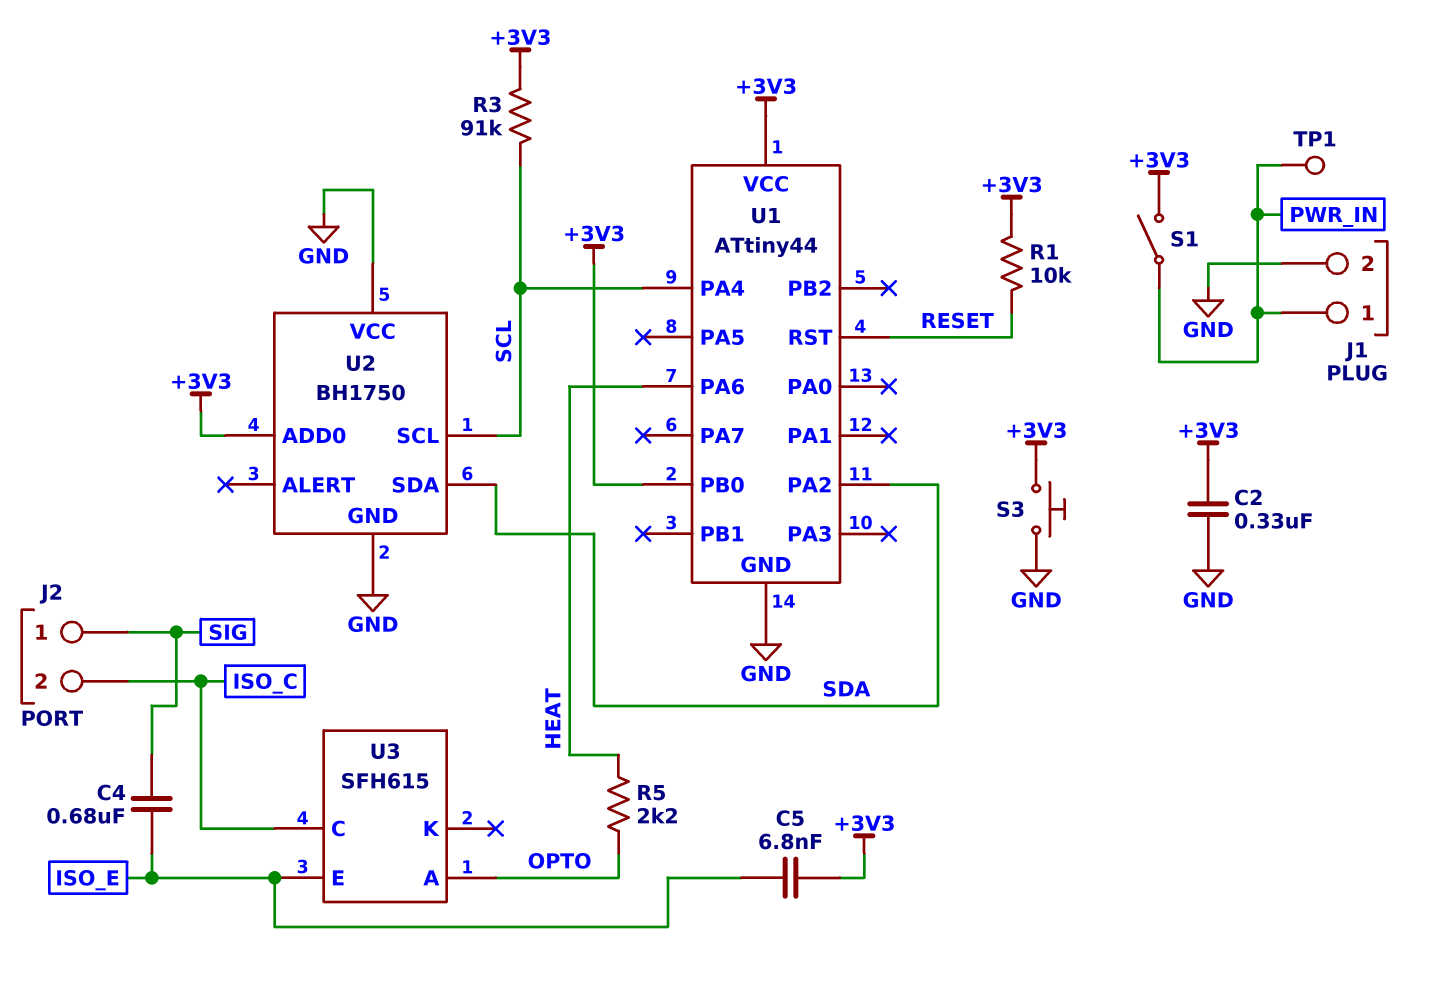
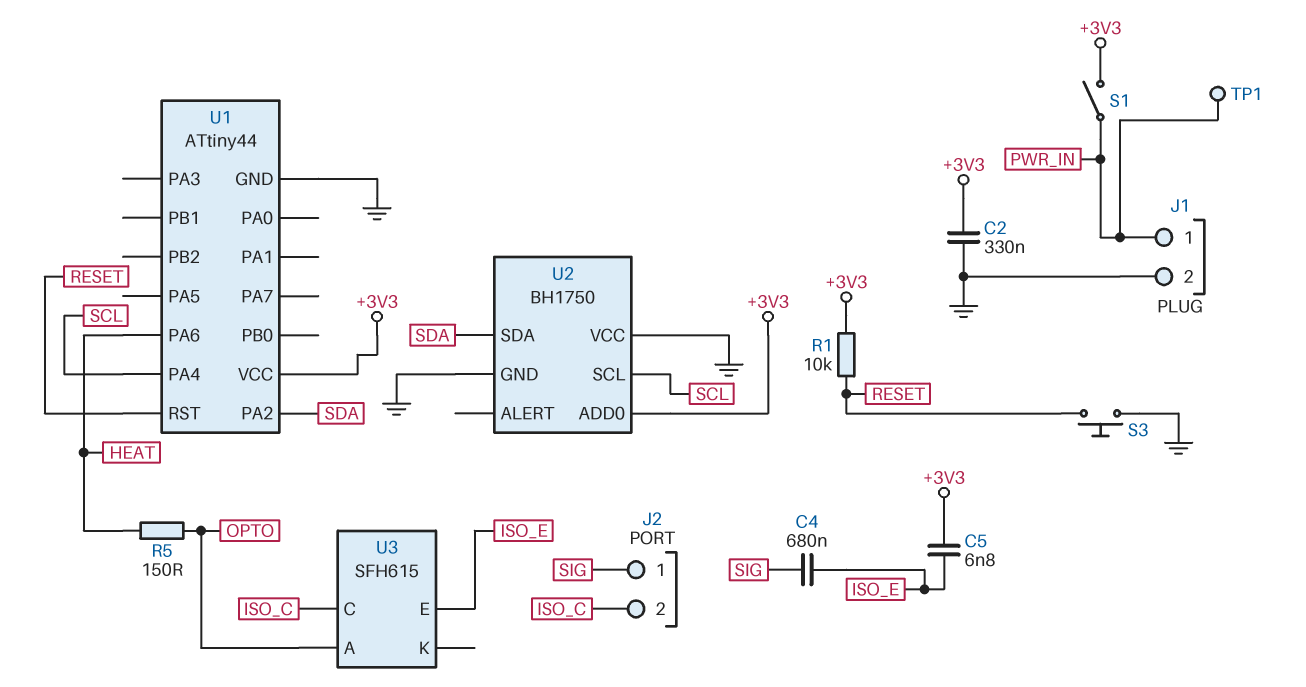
R3: 91k (+3V3, SCL) -> none
R5: 2.2k (HEAT, OPTO) -> 150 (HEAT, OPTO)
S3: button (+3V3, GND) -> button (GND, RESET)
U1 pin PB0: +3V3 -> none

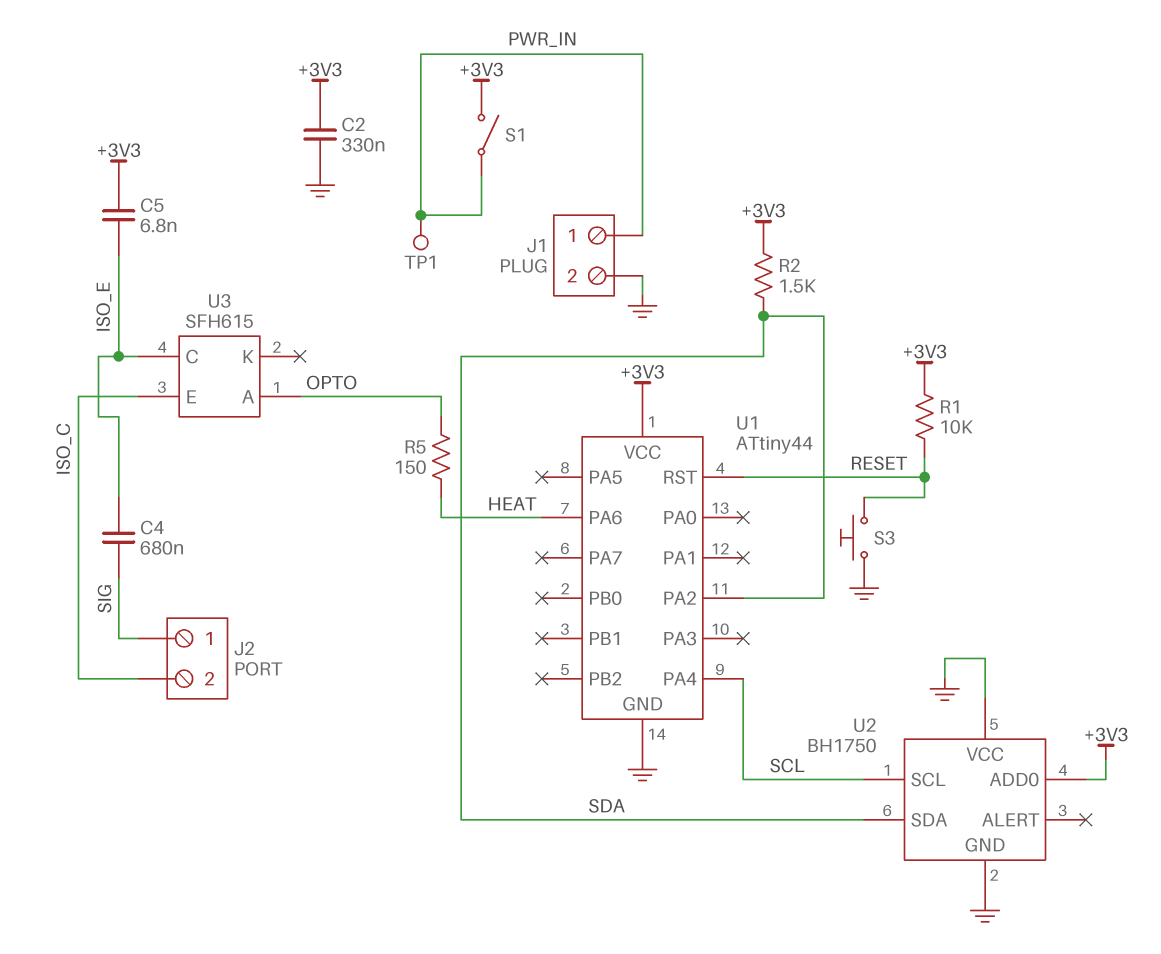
R2: none -> 1.5k (+3V3, SDA)
U3 pin C: ISO_C -> ISO_E
U3 pin E: ISO_E -> ISO_C

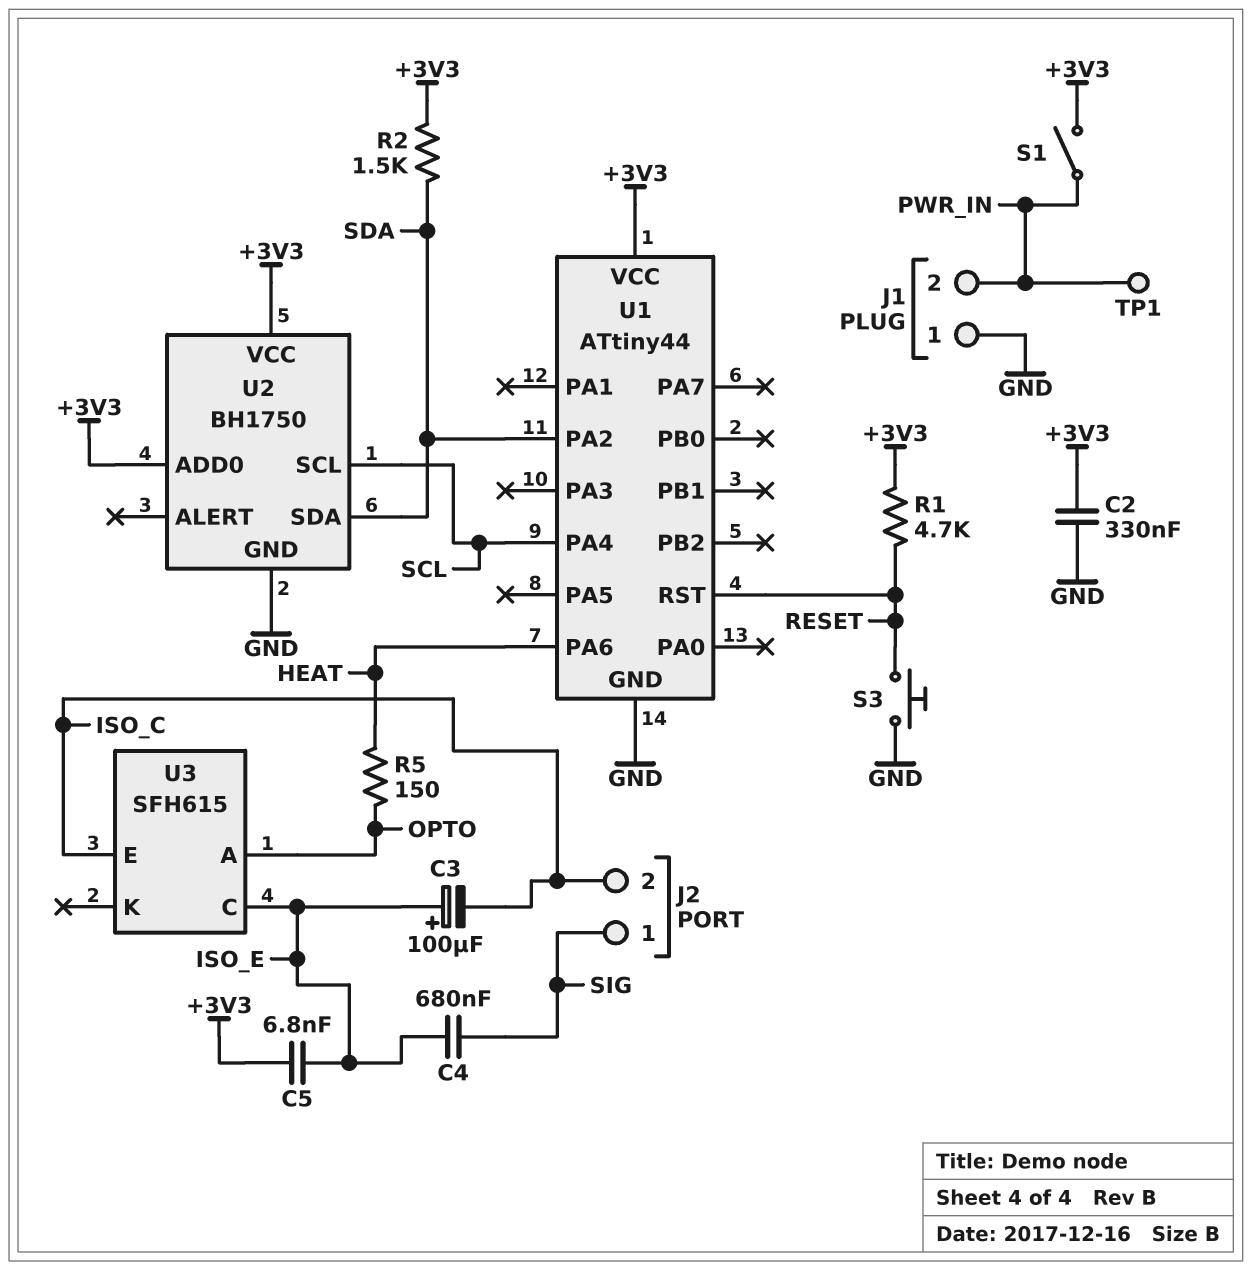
C3: none -> 100uF (plus ISO_E, minus ISO_C)
J1 pin 1: PWR_IN -> GND
J1 pin 2: GND -> PWR_IN
R1: 10k (+3V3, RESET) -> 4.7k (+3V3, RESET)
U2 pin VCC: GND -> +3V3

